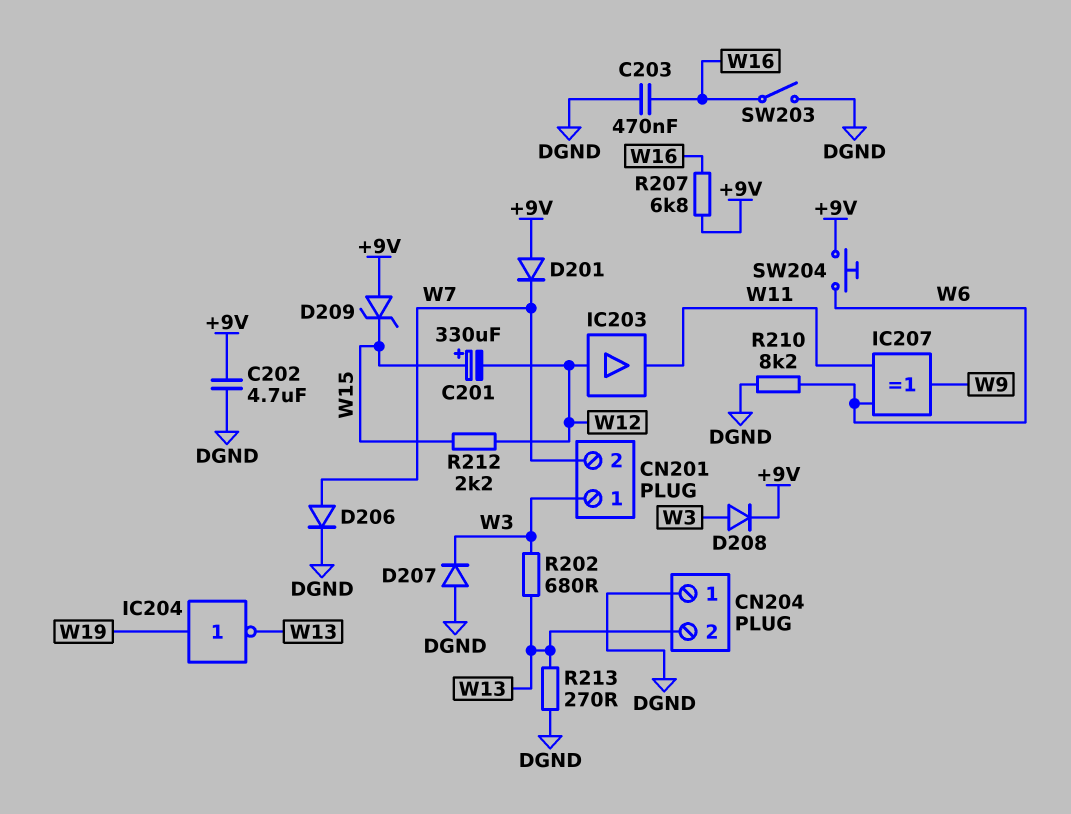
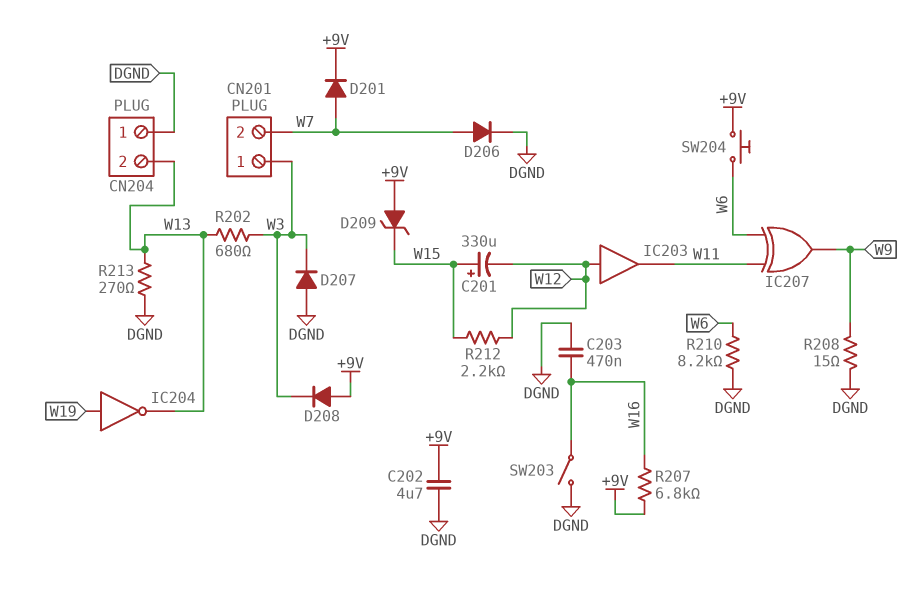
D201: diode (A +9V, K W7) -> diode (A W7, K +9V)
D208: diode (A W3, K +9V) -> diode (A +9V, K W3)
R208: none -> 15 (DGND, W9)

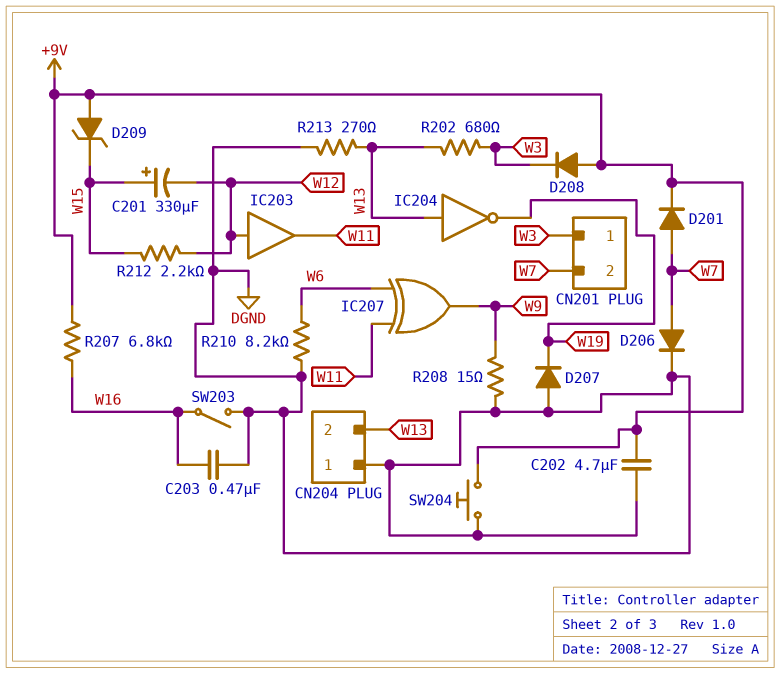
D207: diode (A DGND, K W3) -> diode (A DGND, K W19)
IC204: NOT (in W19, out W13) -> NOT (in W13, out W19)
SW204: button (+9V, W6) -> button (+9V, DGND)

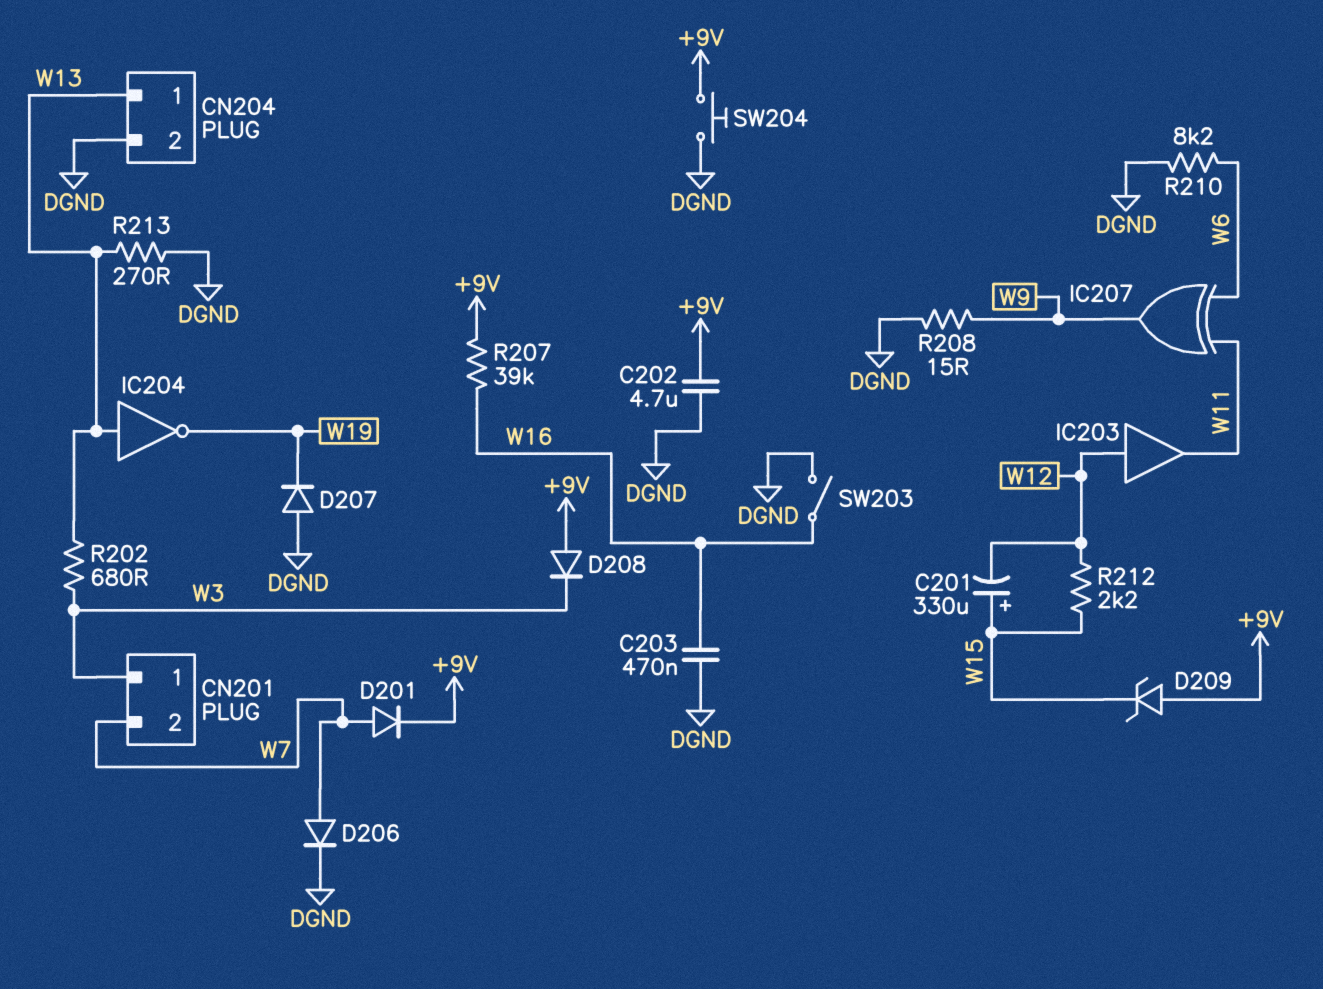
CN204 pin 1: DGND -> W13
CN204 pin 2: W13 -> DGND
R207: 6.8k (+9V, W16) -> 39k (+9V, W16)

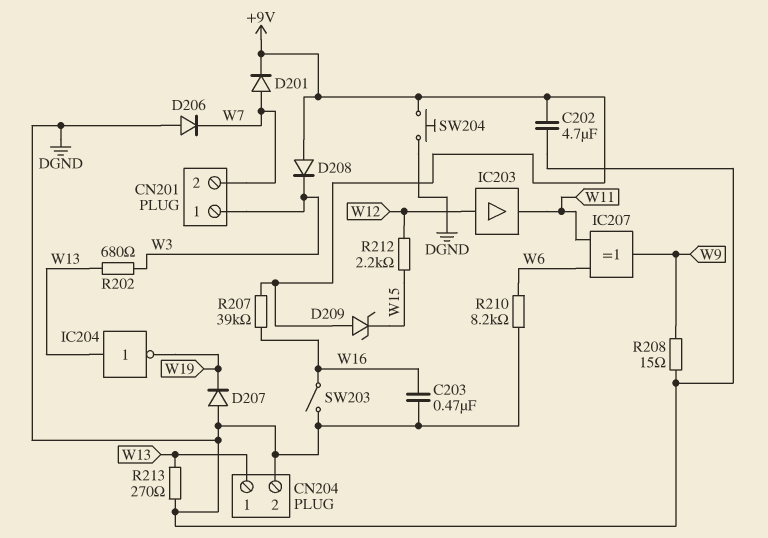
C201: 330uF (plus W15, minus W12) -> none
D206: diode (A W7, K DGND) -> diode (A DGND, K W7)

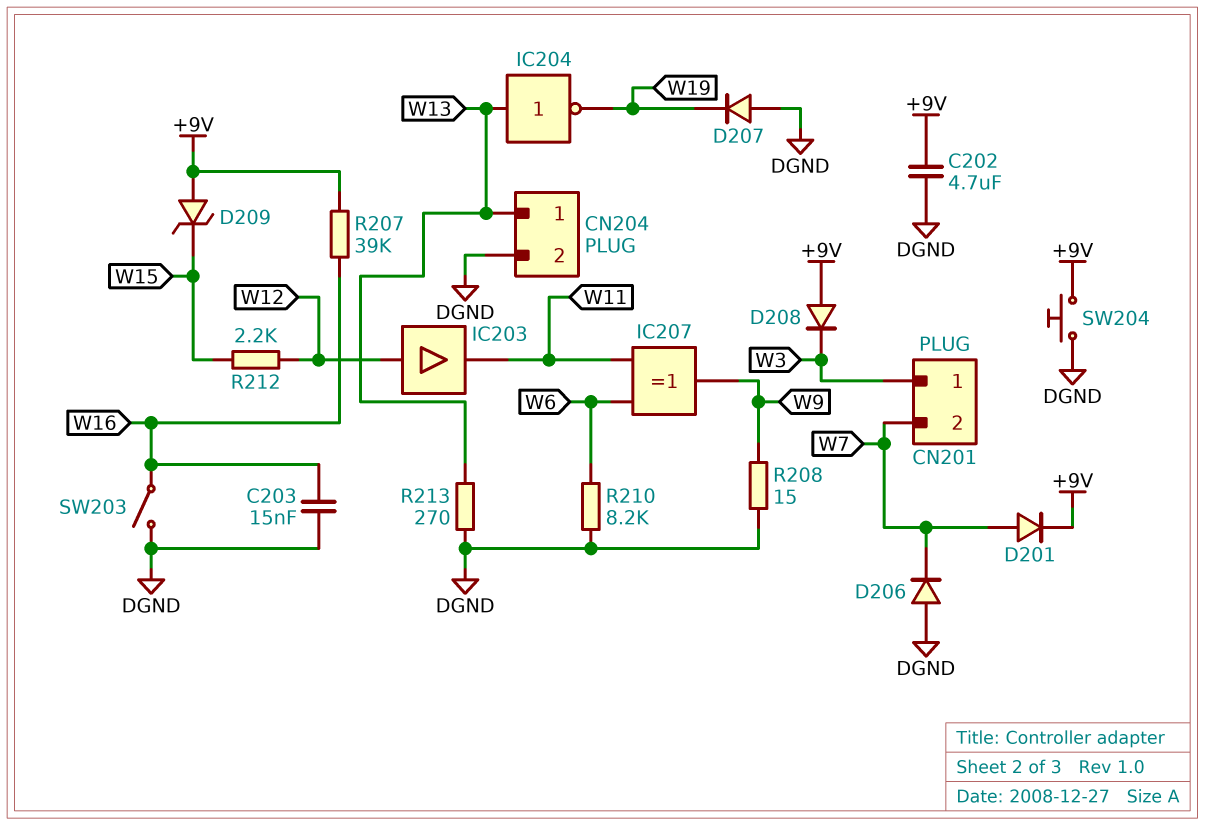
C203: 470nF (DGND, W16) -> 15nF (DGND, W16)
R202: 680 (W3, W13) -> none

